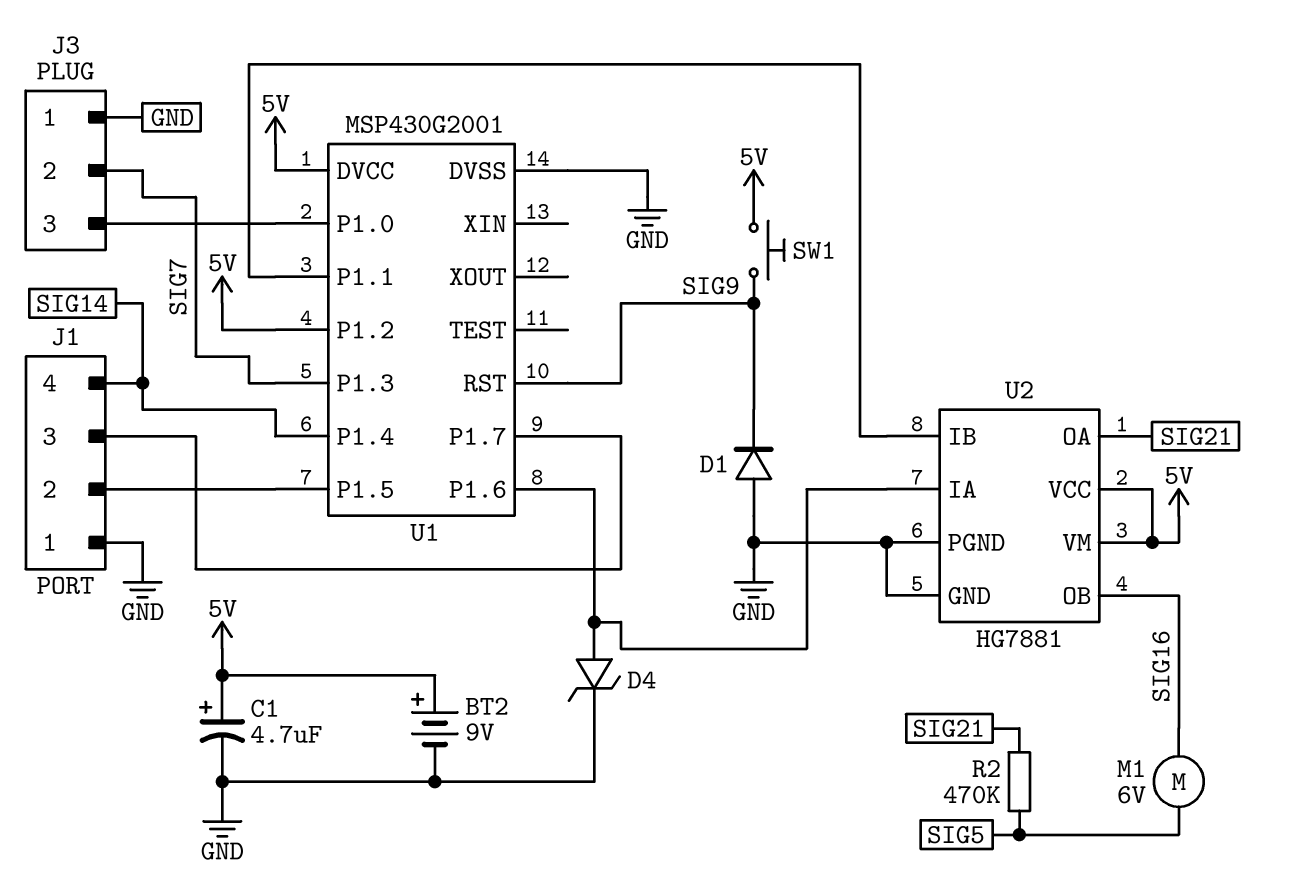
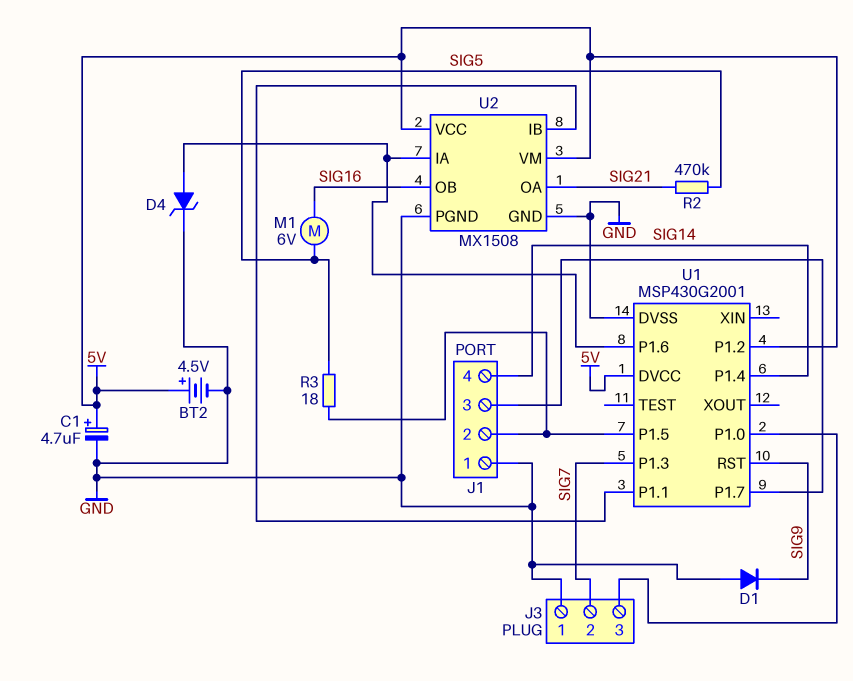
BT2: 9V (plus 5V, minus GND) -> 4.5V (plus 5V, minus GND)
R3: none -> 18 (J1/2, SIG5)
SW1: button (5V, SIG9) -> none
U2: HG7881 -> MX1508

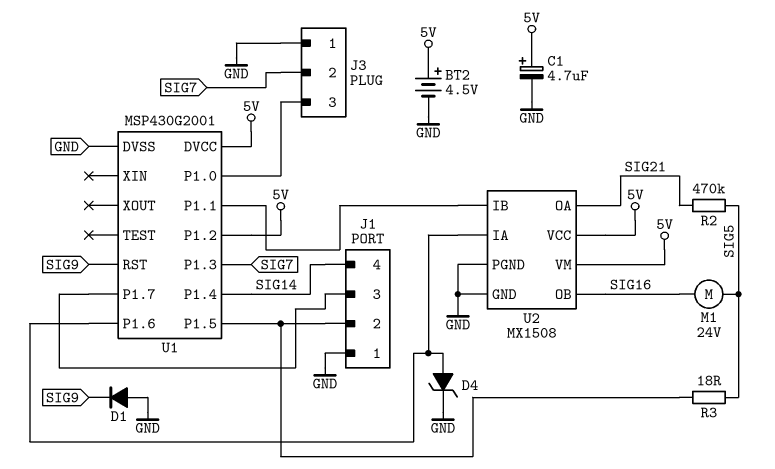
M1: motor 6V (SIG5, SIG16) -> motor 24V (SIG5, SIG16)

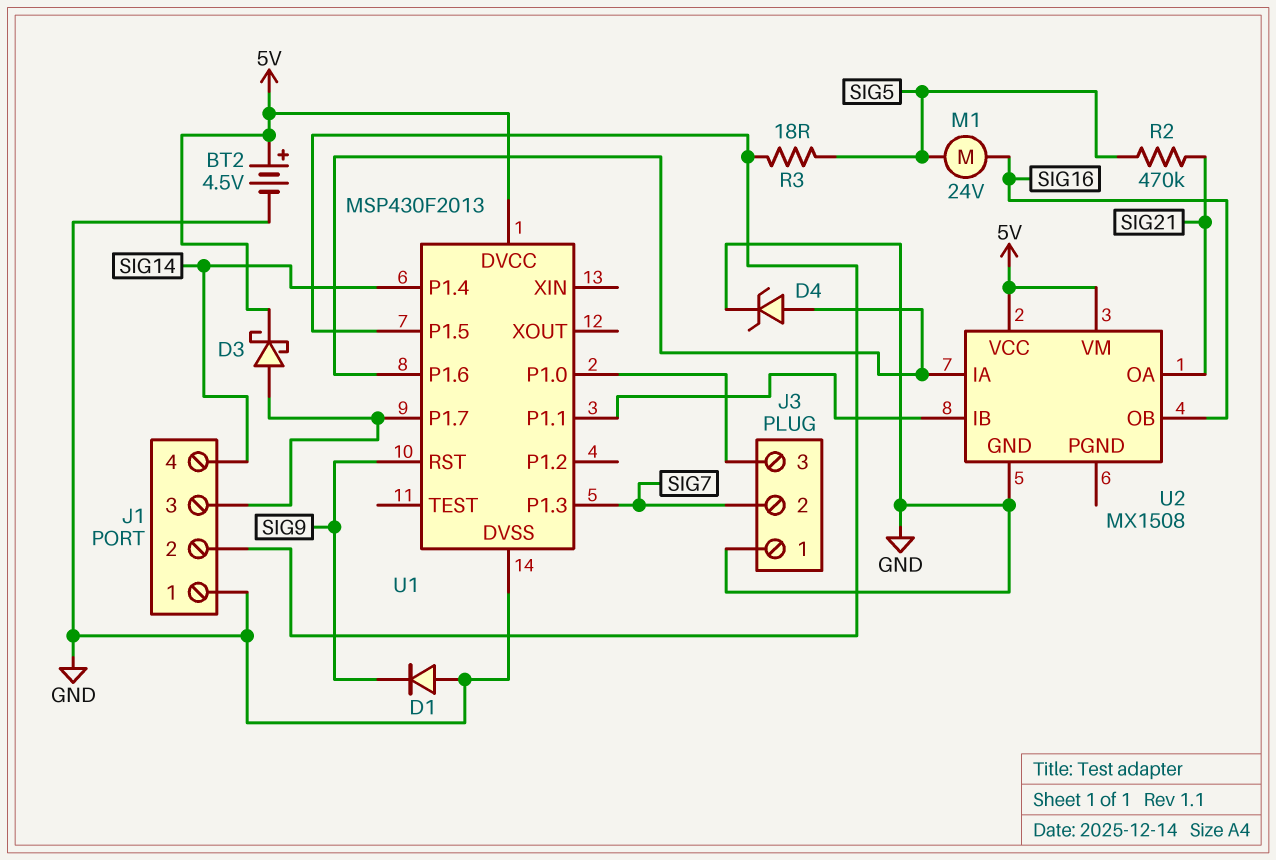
C1: 4.7uF (plus 5V, minus GND) -> none
D3: none -> schottky (A J1/3, K 5V)
U1: MSP430G2001 -> MSP430F2013
U1 pin P1.2: 5V -> none
U2 pin PGND: GND -> none

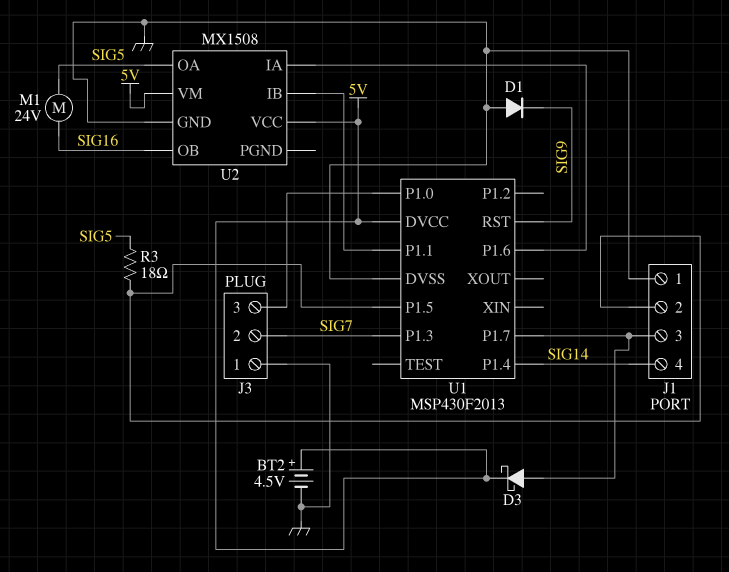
D4: zener (A U1/P1.6, K GND) -> none
R2: 470k (SIG5, SIG21) -> none
U2 pin OA: SIG21 -> SIG5

